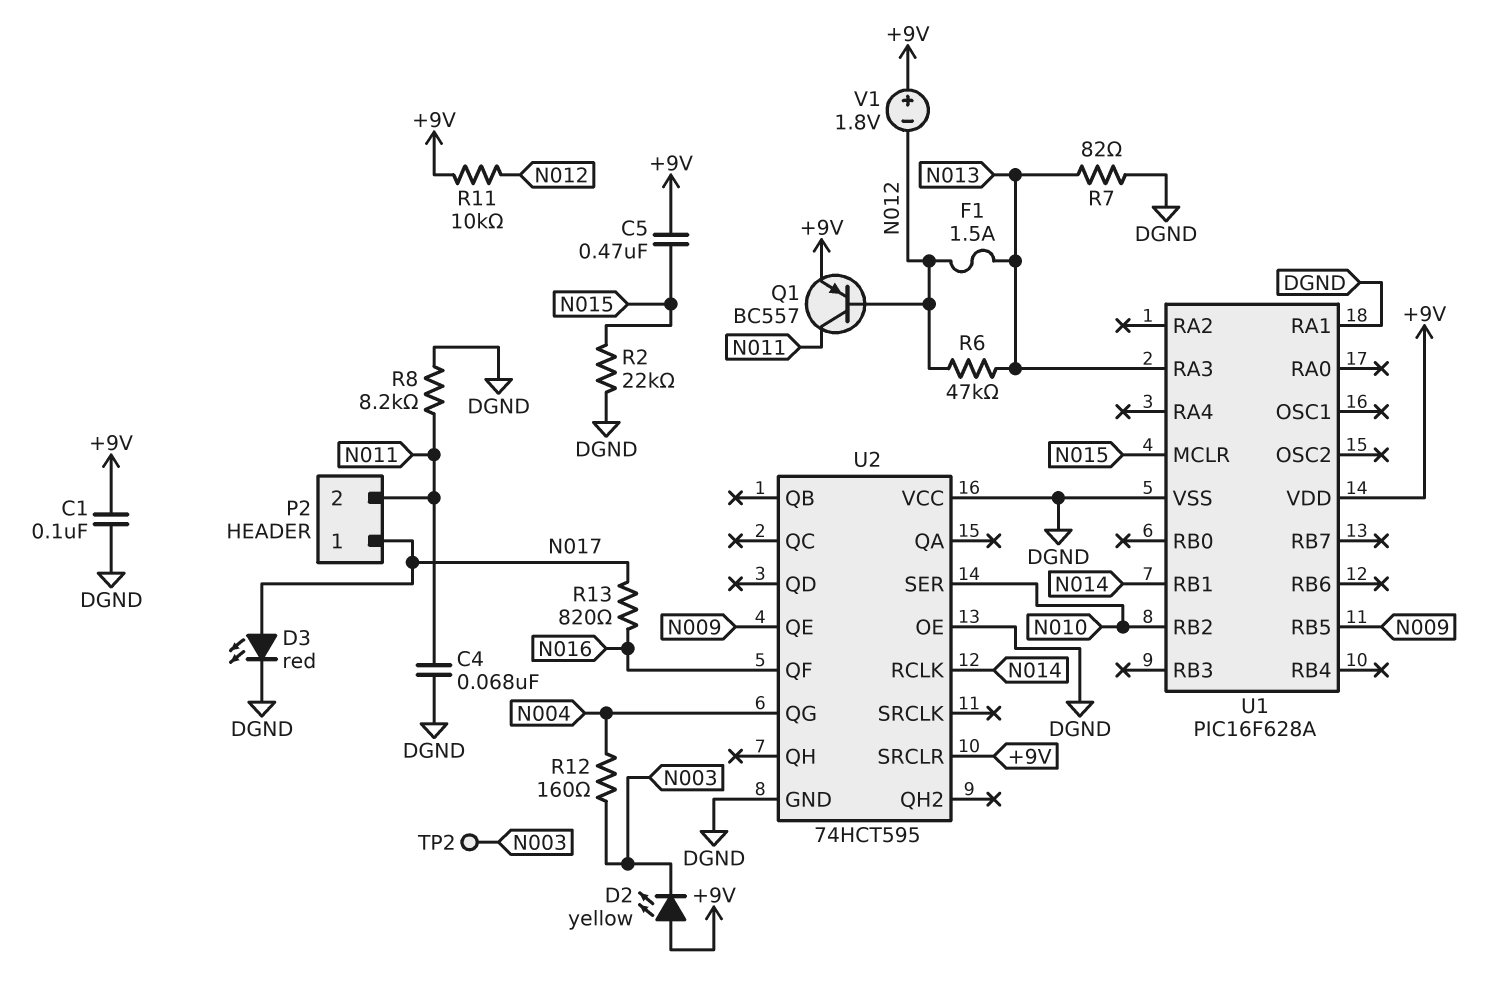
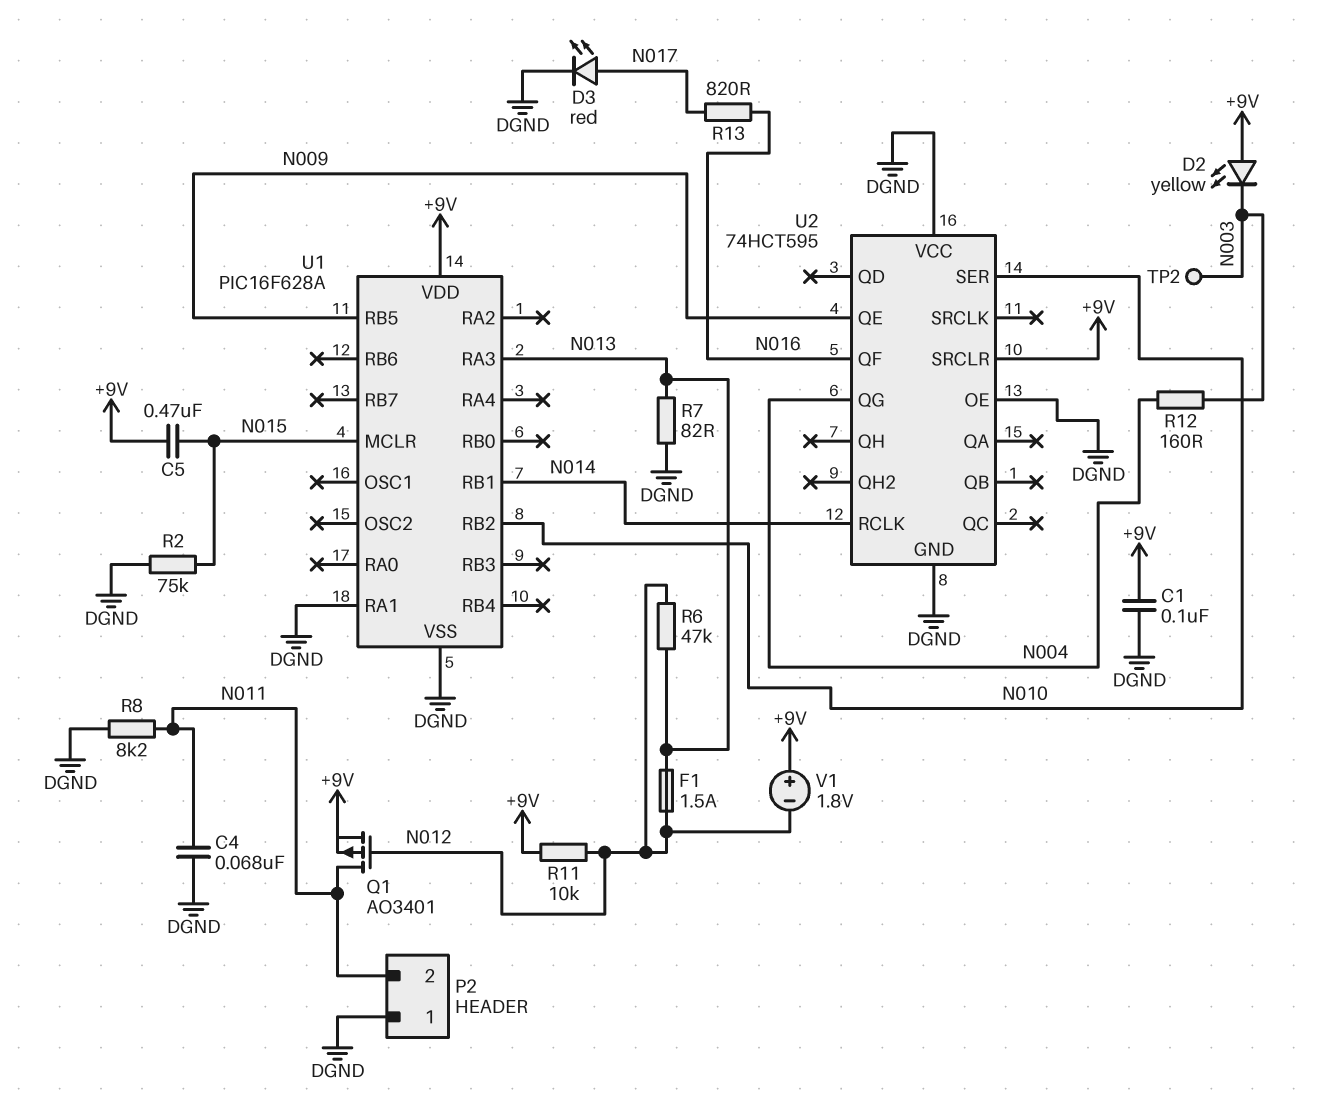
P2 pin 1: N017 -> DGND
Q1: PNP BC557 (B N012, C N011, E +9V) -> PMOS AO3401 (G N012, D N011, S +9V)
R2: 22k (DGND, N015) -> 75k (DGND, N015)

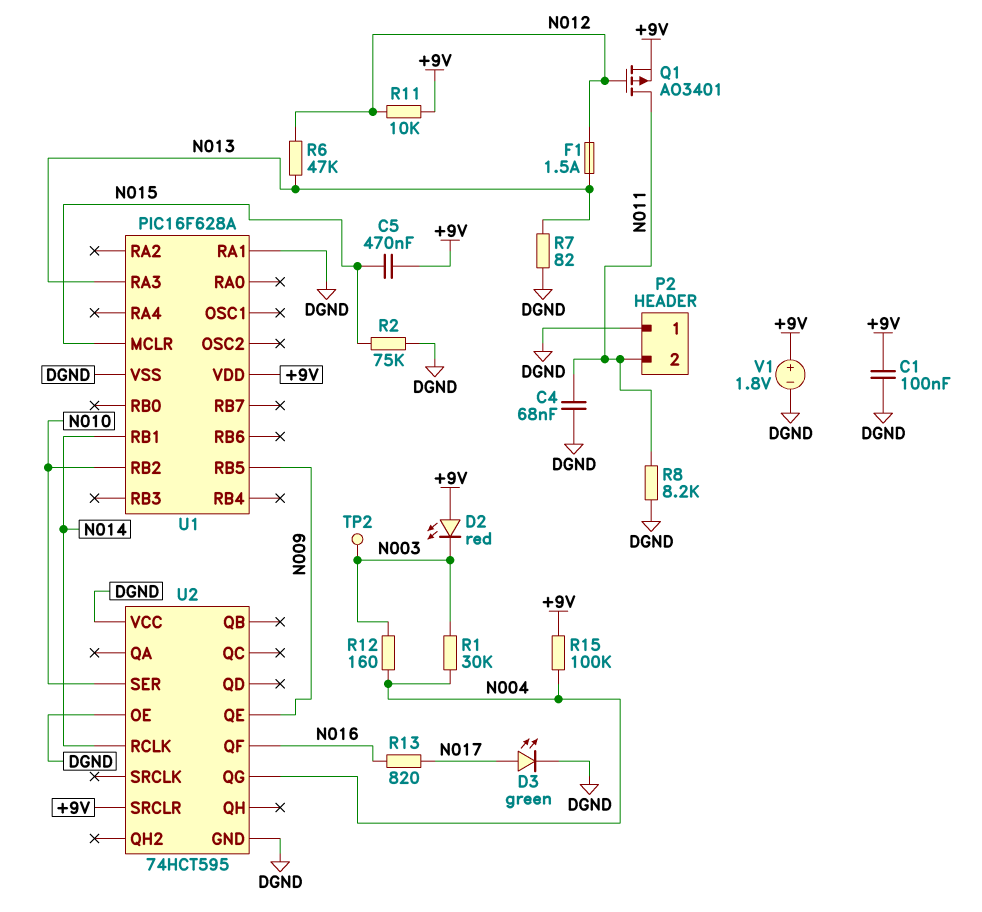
D2: LED yellow (A +9V, K N003) -> LED red (A +9V, K N003)
D3: LED red (A N017, K DGND) -> LED green (A N017, K DGND)
R1: none -> 30k (N003, N004)
R15: none -> 100k (+9V, N004)
V1: 1.8V (plus +9V, minus N012) -> 1.8V (plus +9V, minus DGND)

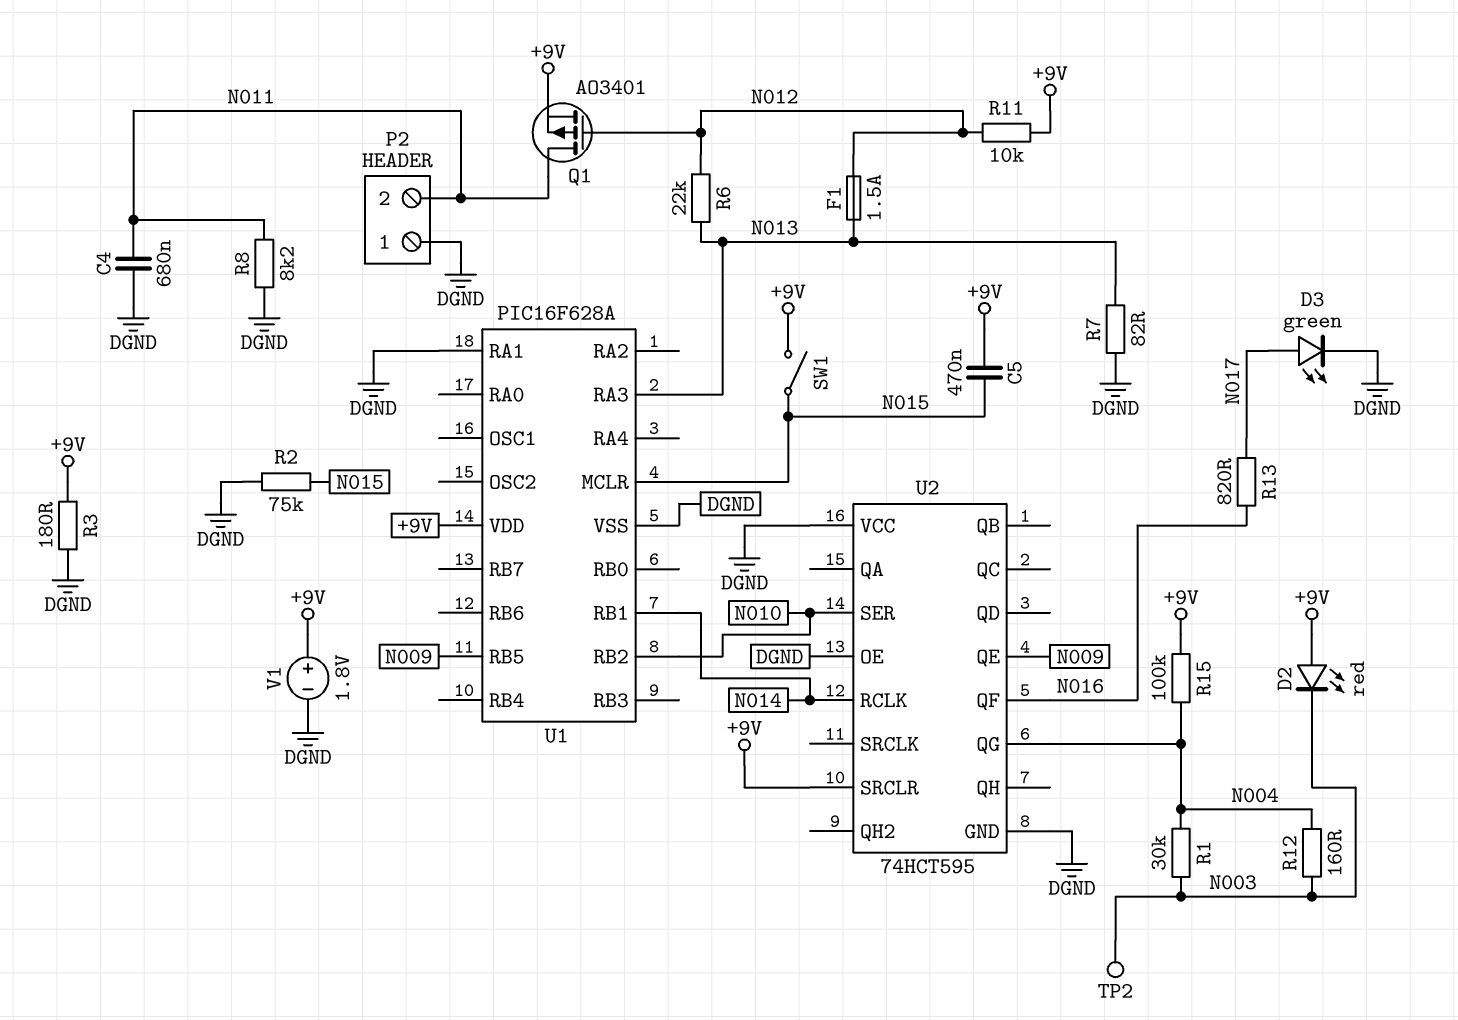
C1: 100nF (+9V, DGND) -> none
C4: 68nF (DGND, N011) -> 680nF (DGND, N011)
R3: none -> 180 (+9V, DGND)
R6: 47k (N012, N013) -> 22k (N012, N013)
SW1: none -> switch (+9V, N015)

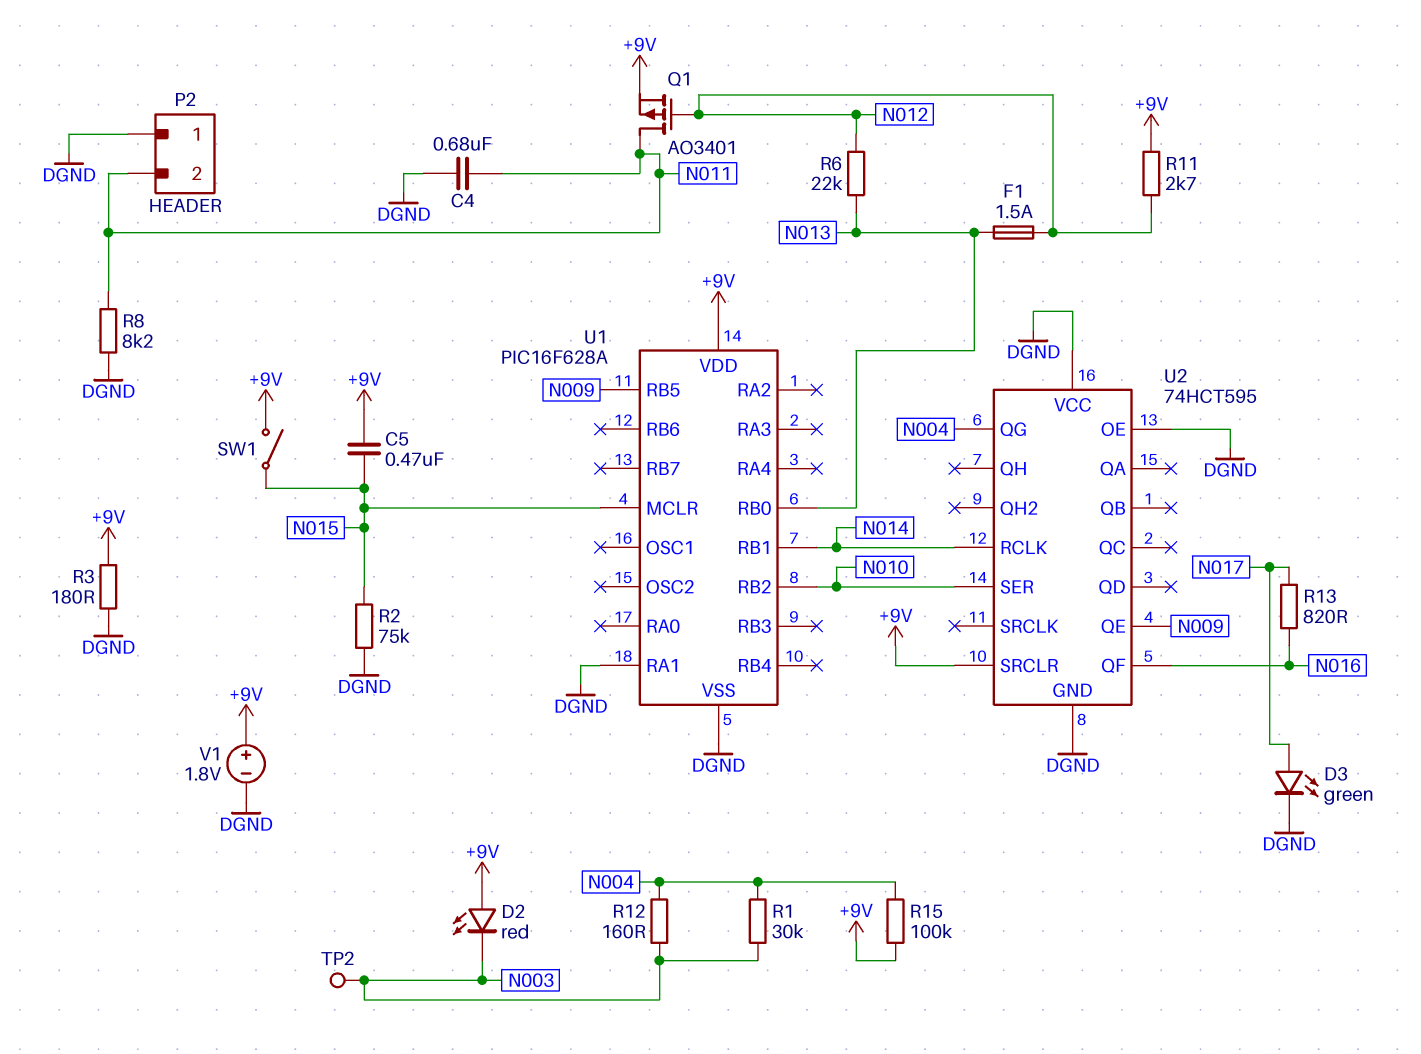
R7: 82 (DGND, N013) -> none
R11: 10k (+9V, N012) -> 2.7k (+9V, N012)
U1 pin RA3: N013 -> none
U1 pin RB0: none -> N013

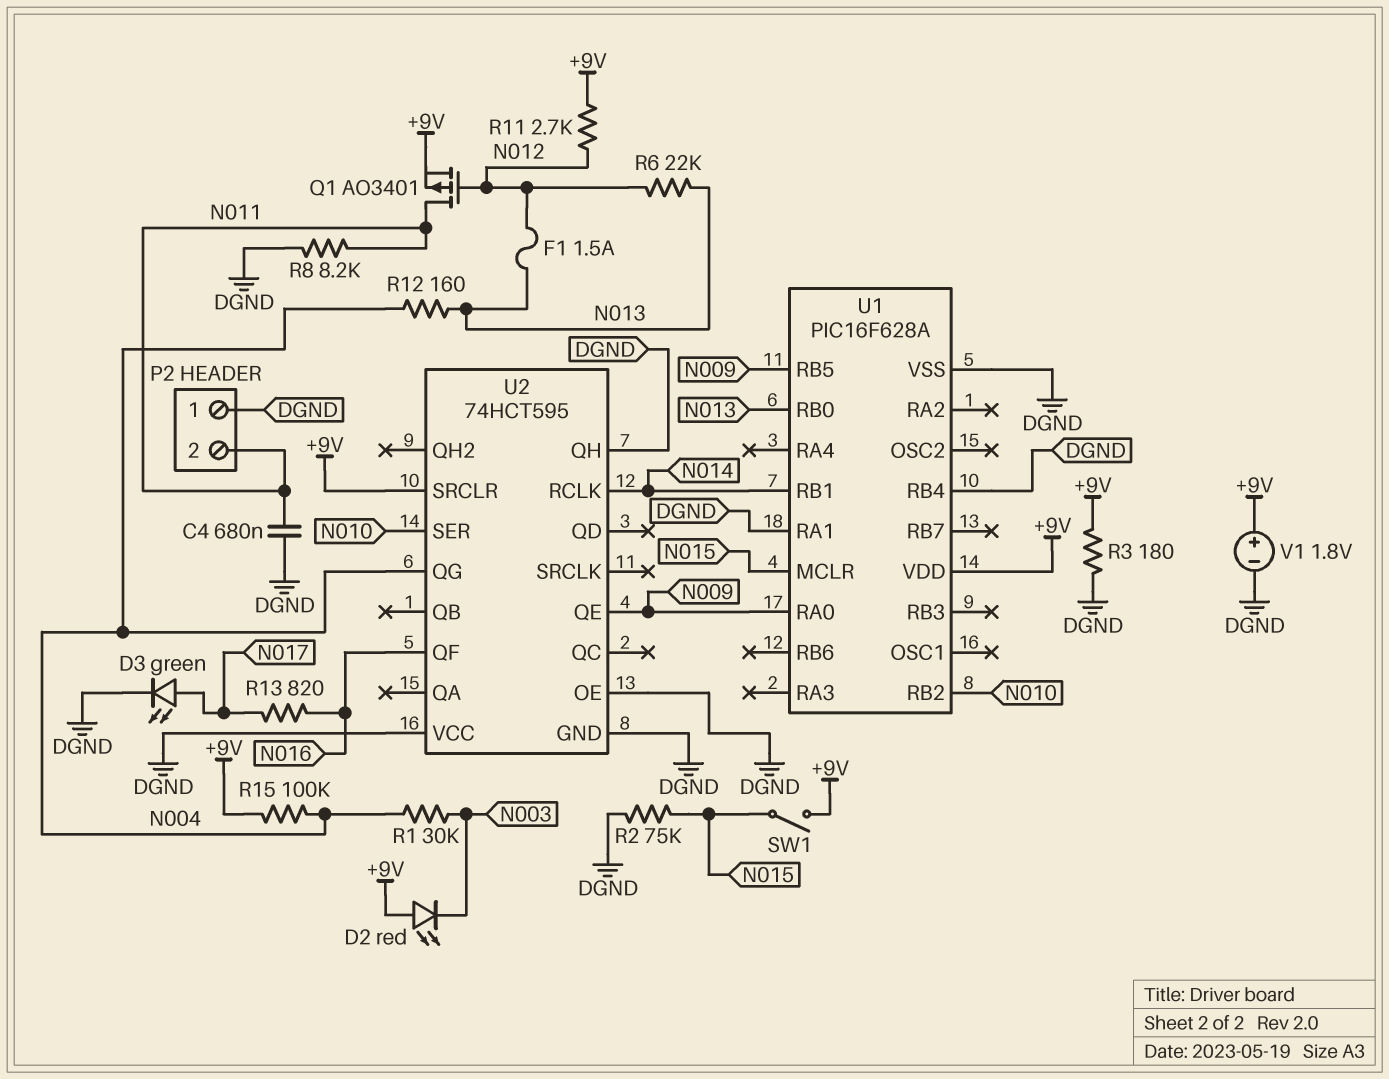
C5: 470nF (+9V, N015) -> none
R12: 160 (N003, N004) -> 160 (N004, N013)
TP2: test point (N003) -> none
U1 pin RA0: none -> N009
U1 pin RB4: none -> DGND
U2 pin QH: none -> DGND

